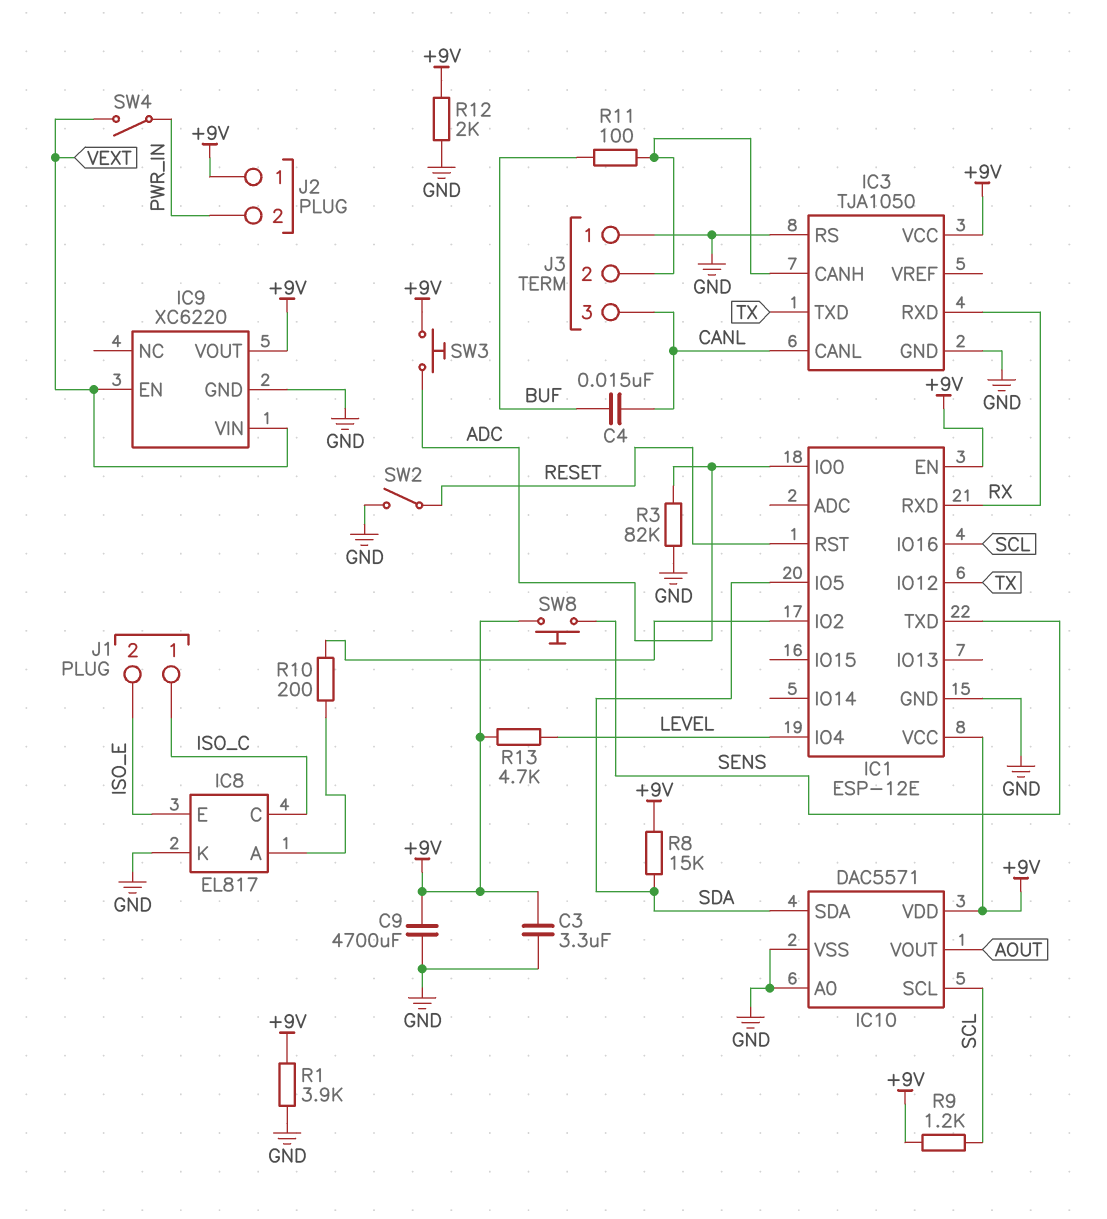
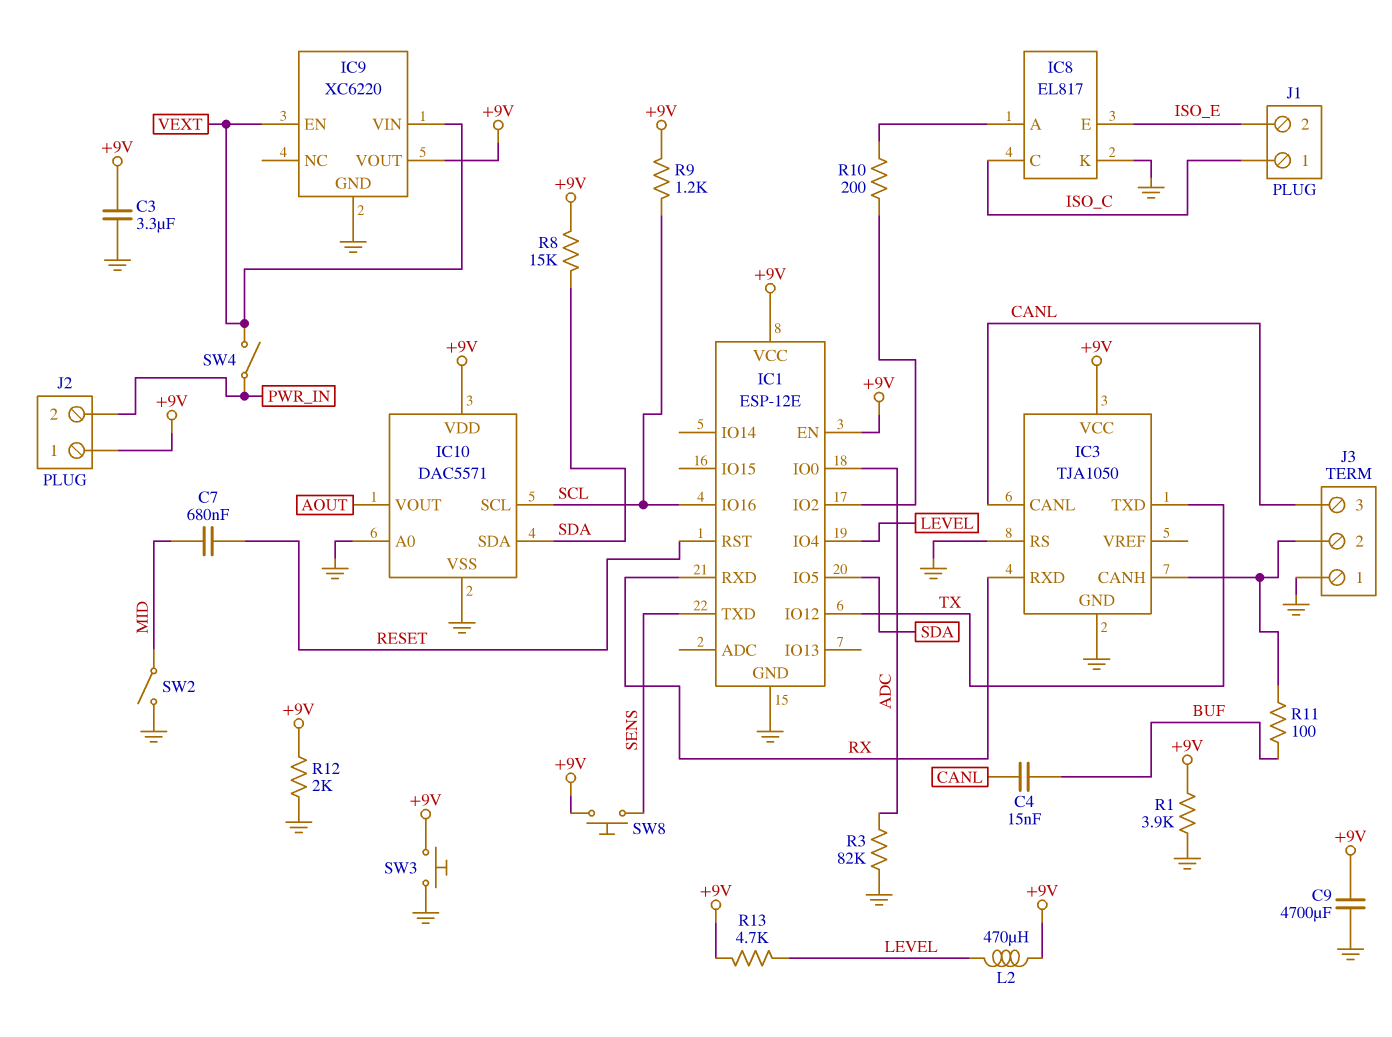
C7: none -> 680nF (MID, RESET)
L2: none -> 470uH (+9V, LEVEL)
SW2: switch (GND, RESET) -> switch (GND, MID)
SW3: button (+9V, ADC) -> button (+9V, GND)

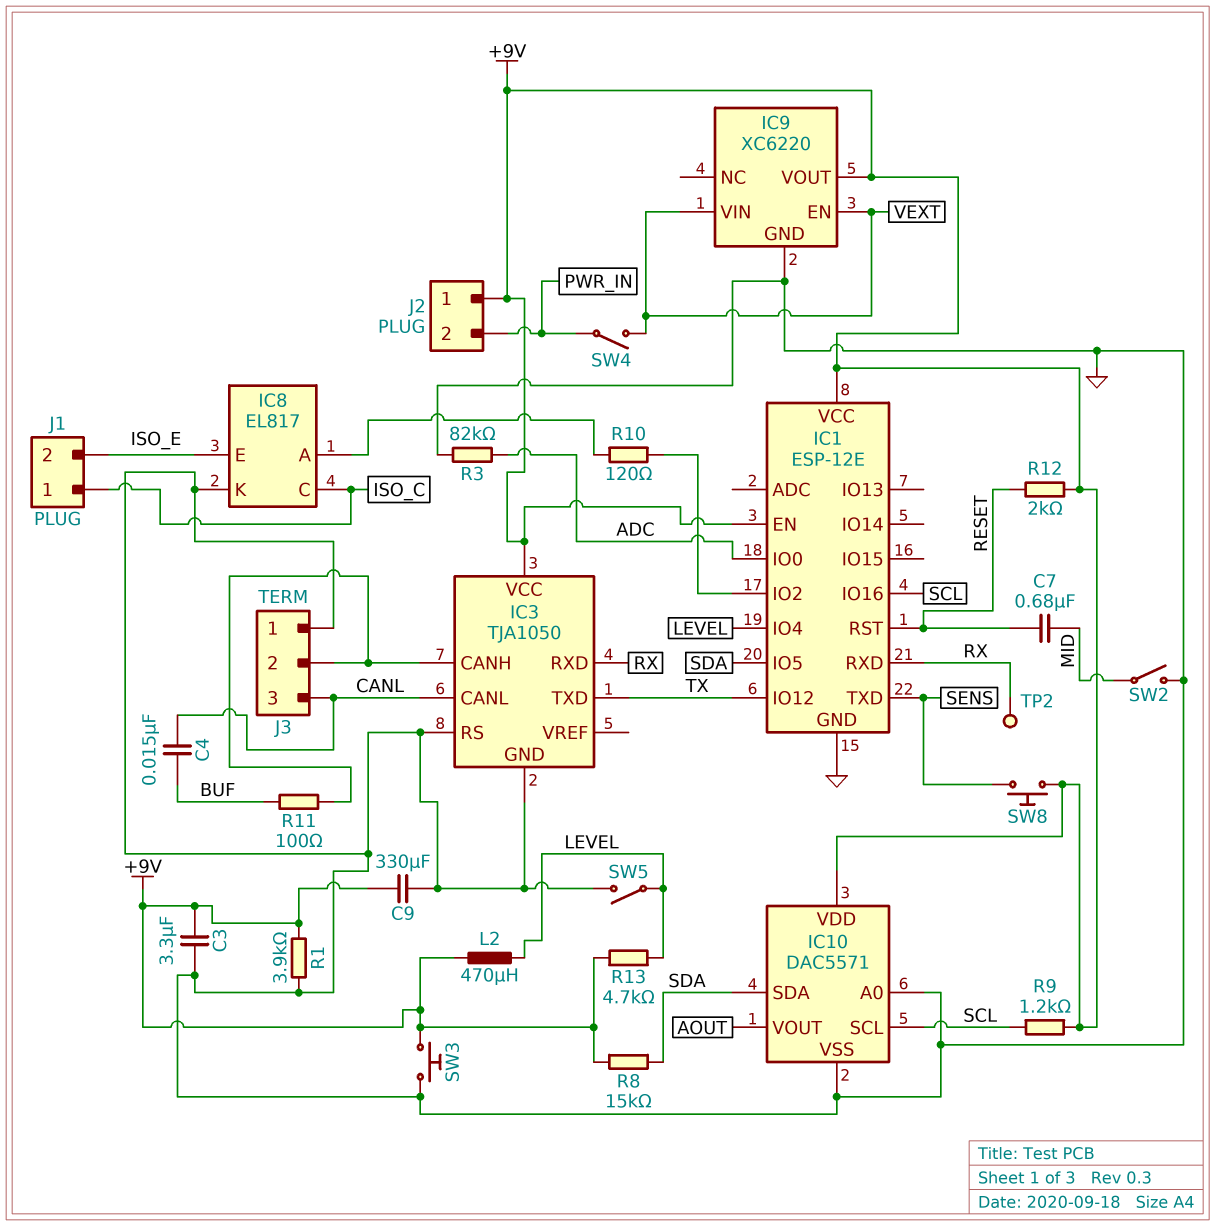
C9: 4700uF (+9V, GND) -> 330uF (+9V, GND)
R10: 200 (IC1/IO2, IC8/A) -> 120 (IC1/IO2, IC8/A)
R12: 2k (+9V, GND) -> 2k (+9V, RESET)
SW5: none -> switch (GND, LEVEL)
TP2: none -> test point (RX)

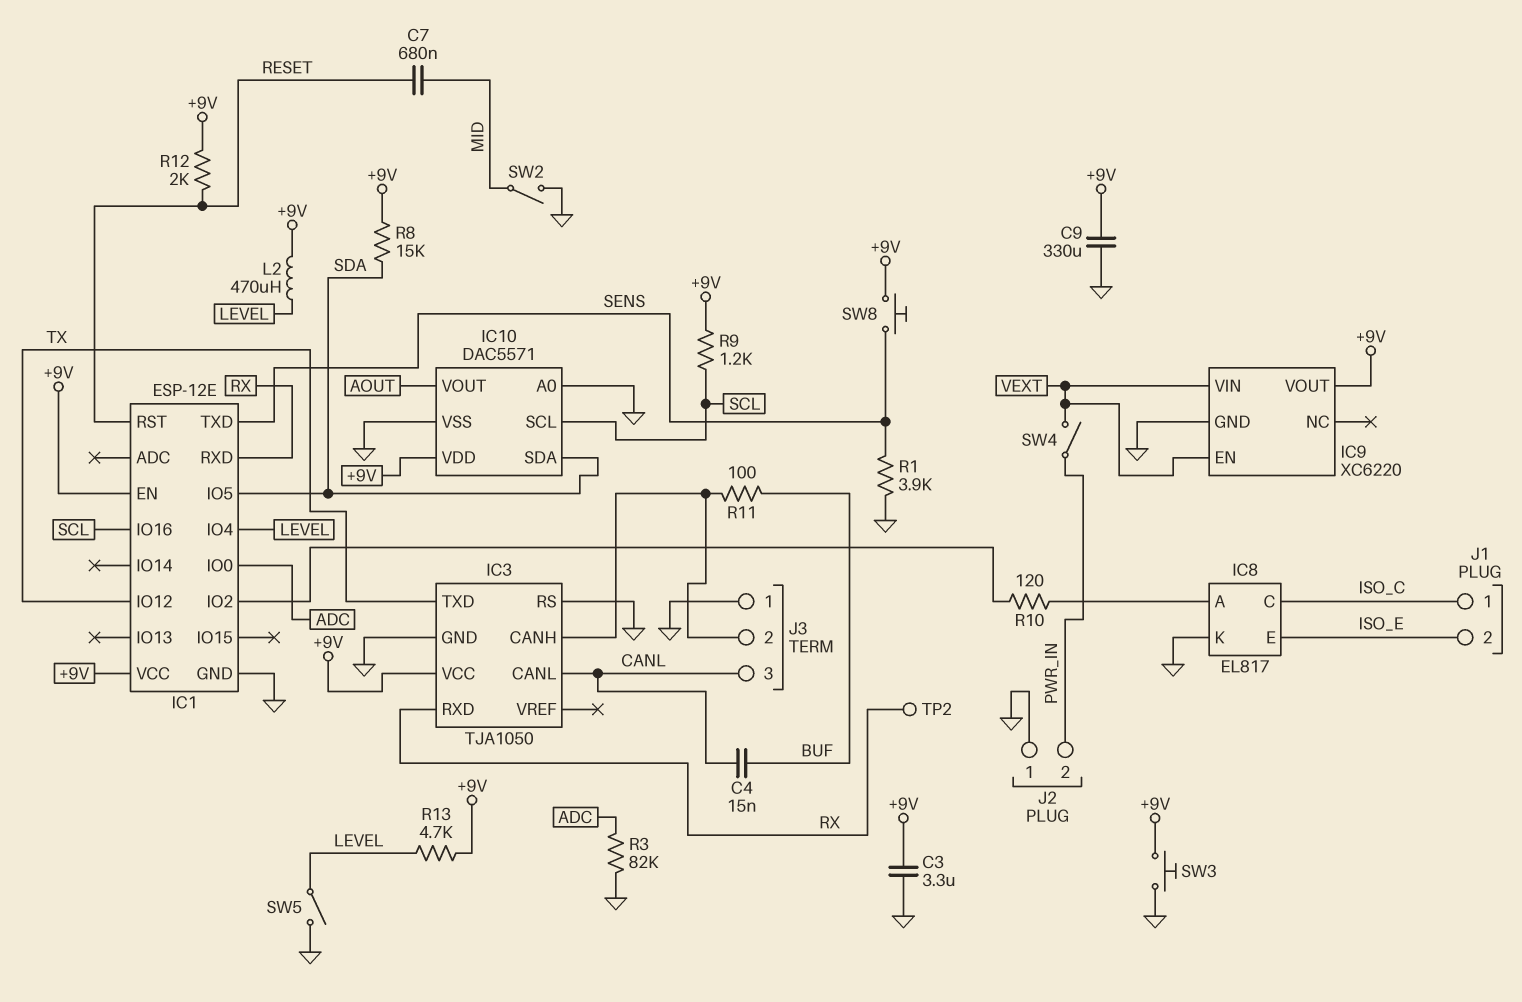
J2 pin 1: +9V -> GND
R1: 3.9k (+9V, GND) -> 3.9k (GND, SENS)

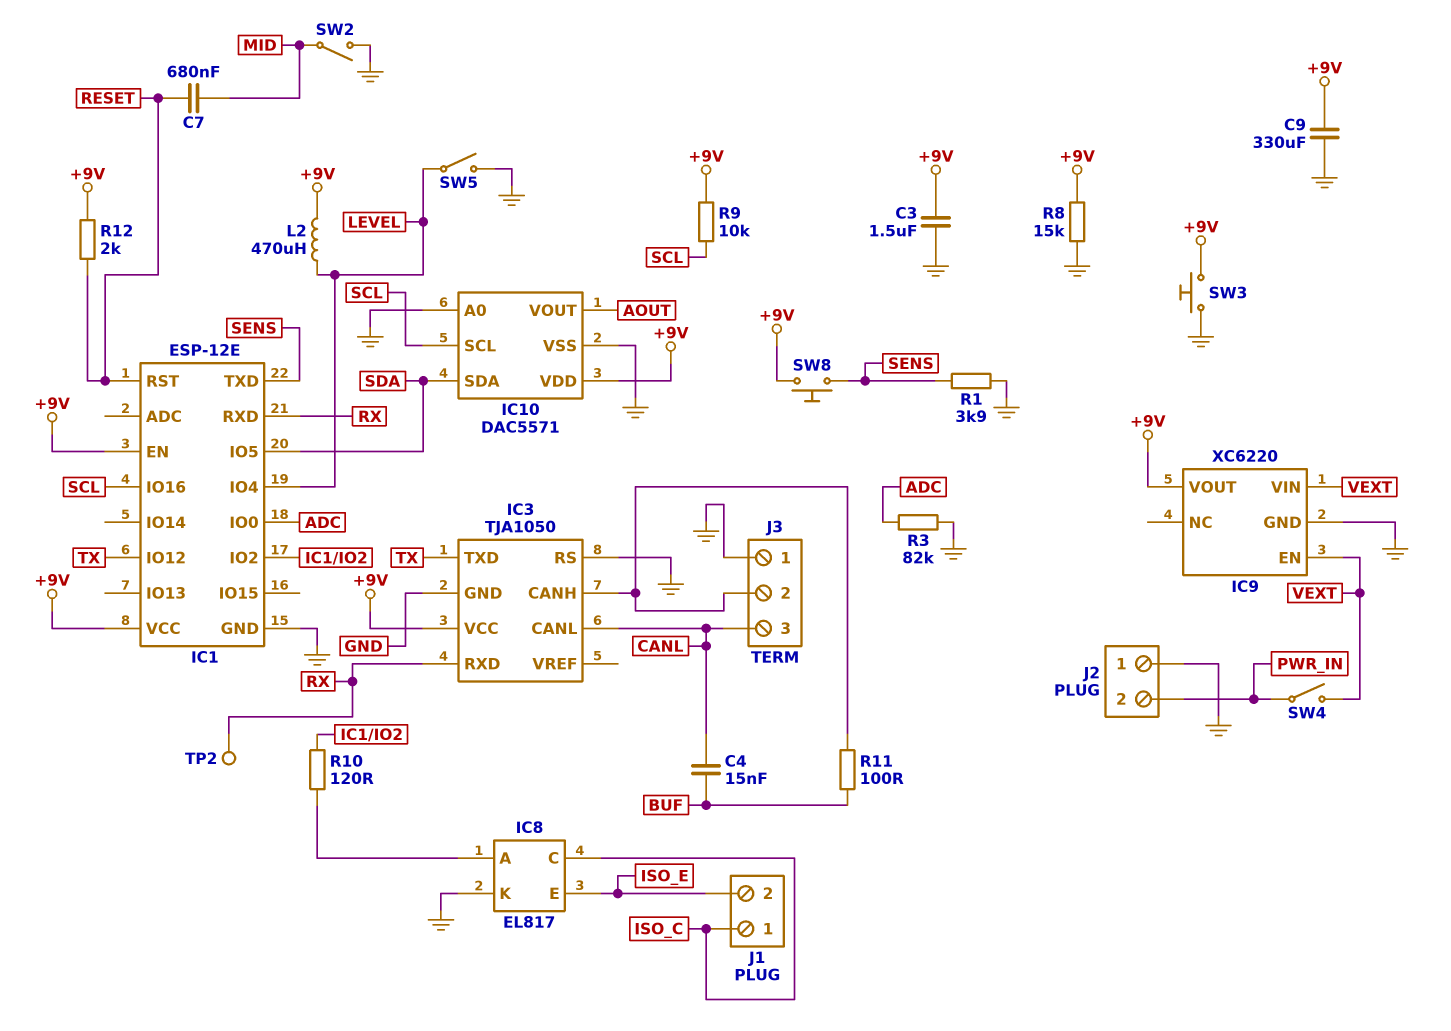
C3: 3.3uF (+9V, GND) -> 1.5uF (+9V, GND)
R8: 15k (+9V, SDA) -> 15k (+9V, GND)
R9: 1.2k (+9V, SCL) -> 10k (+9V, SCL)
R13: 4.7k (+9V, LEVEL) -> none

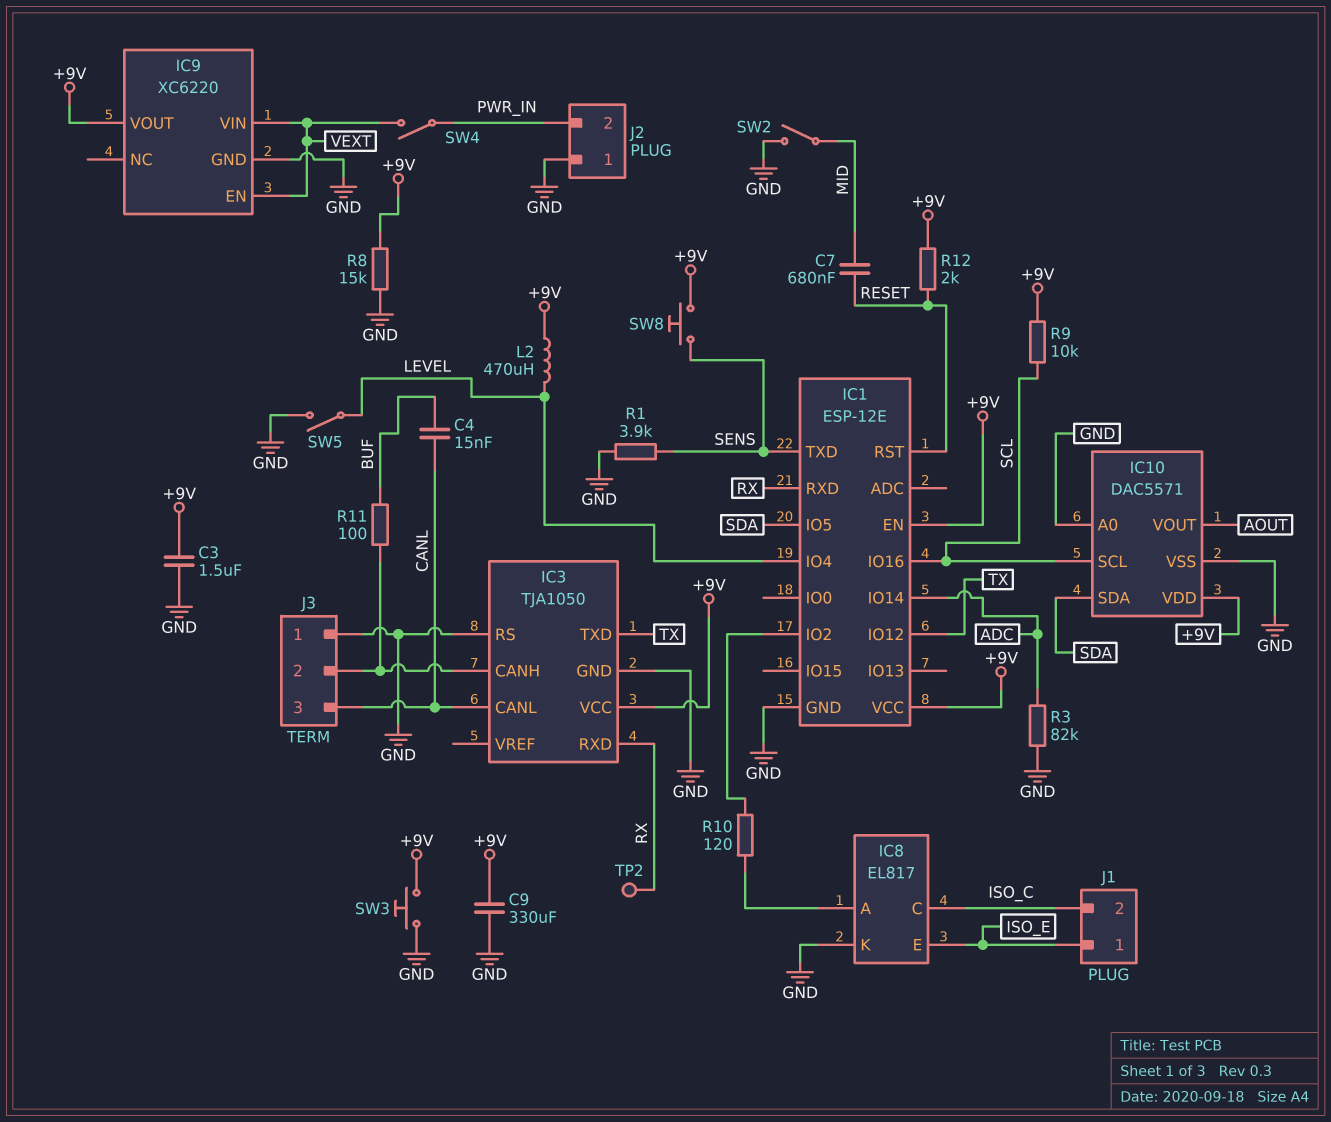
IC1 pin IO0: ADC -> none
IC1 pin IO14: none -> ADC
J1 pin 1: ISO_C -> ISO_E
J1 pin 2: ISO_E -> ISO_C

